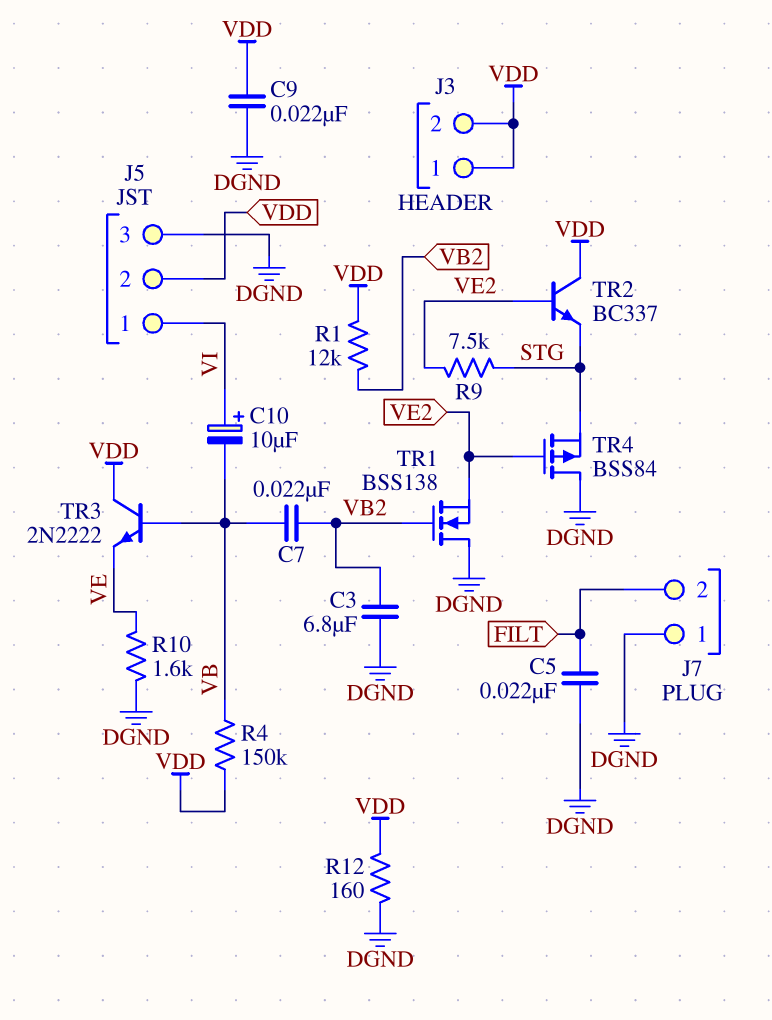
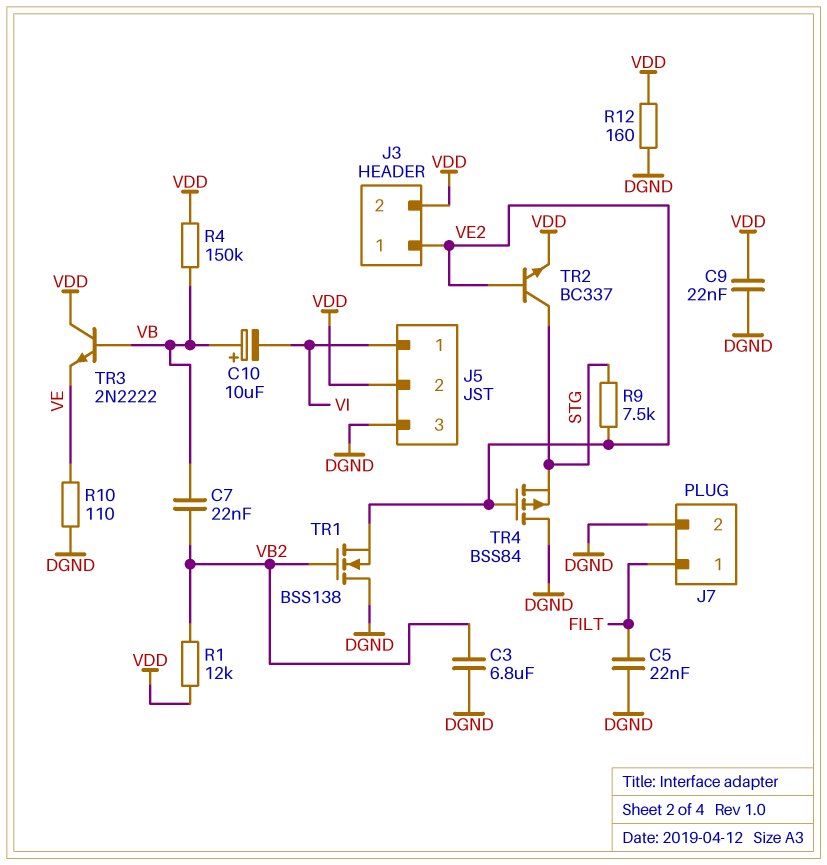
C10: 10uF (plus VI, minus VB) -> 10uF (plus VB, minus VI)
J3 pin 1: VDD -> VE2
J7 pin 1: DGND -> FILT
J7 pin 2: FILT -> DGND
R10: 1.6k (DGND, VE) -> 110 (DGND, VE)
TR2: NPN BC337 (B VE2, C VDD, E STG) -> NPN BC337 (B VE2, C STG, E VDD)

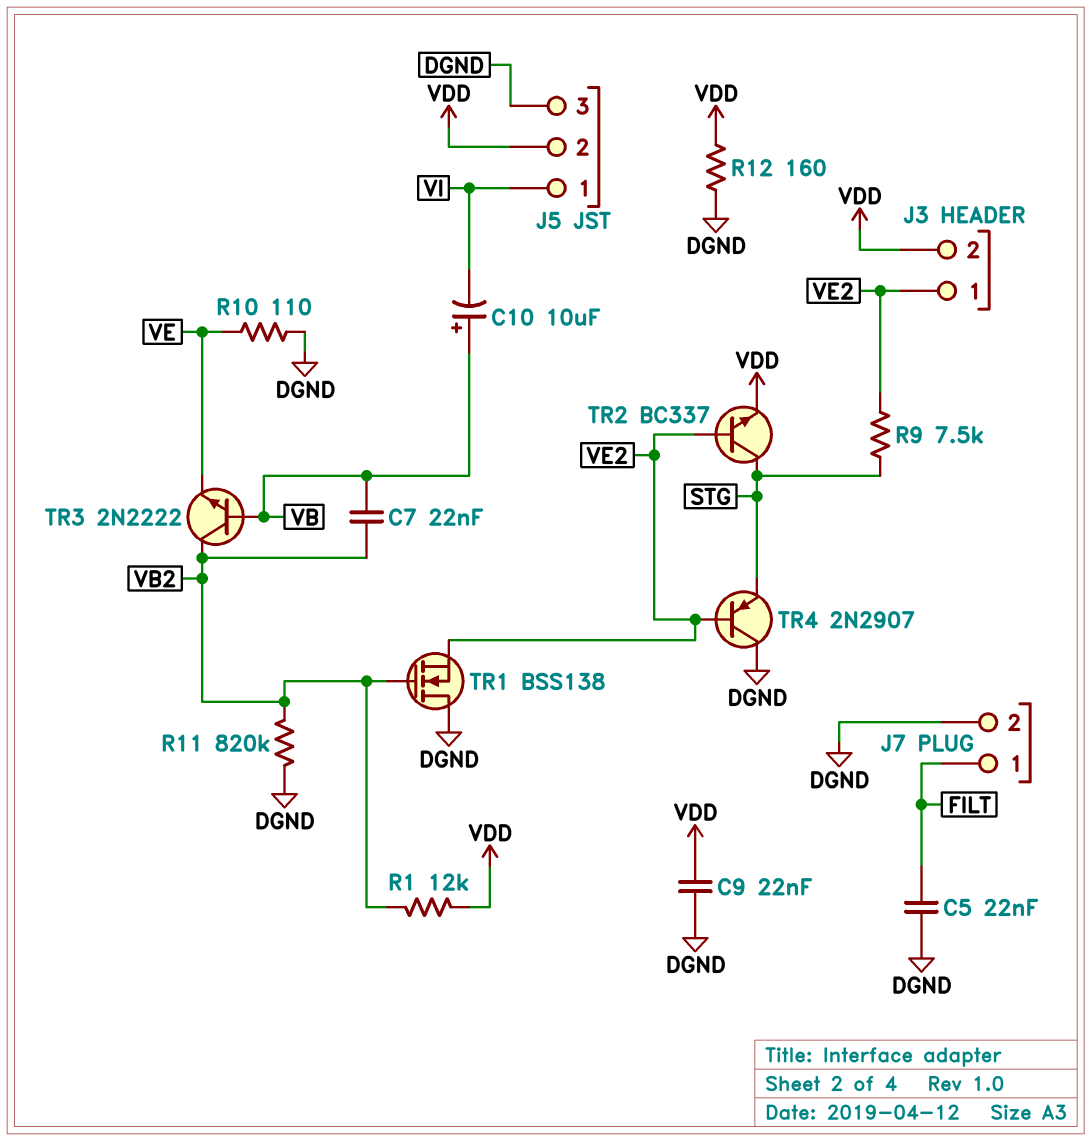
C3: 6.8uF (DGND, VB2) -> none
R4: 150k (VB, VDD) -> none
R11: none -> 820k (DGND, VB2)
TR3: NPN 2N2222 (B VB, C VDD, E VE) -> NPN 2N2222 (B VB, C VB2, E VE)
TR4: PMOS BSS84 (G VE2, D DGND, S STG) -> PNP 2N2907 (B VE2, C DGND, E STG)

